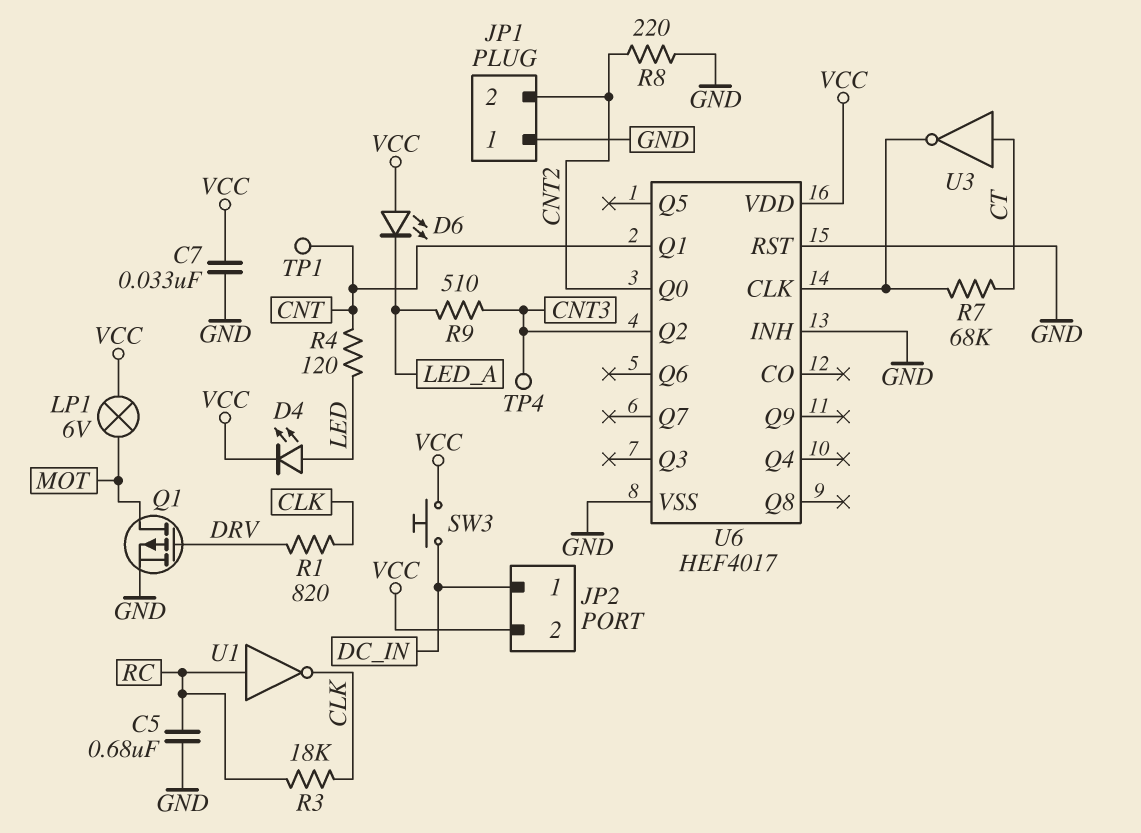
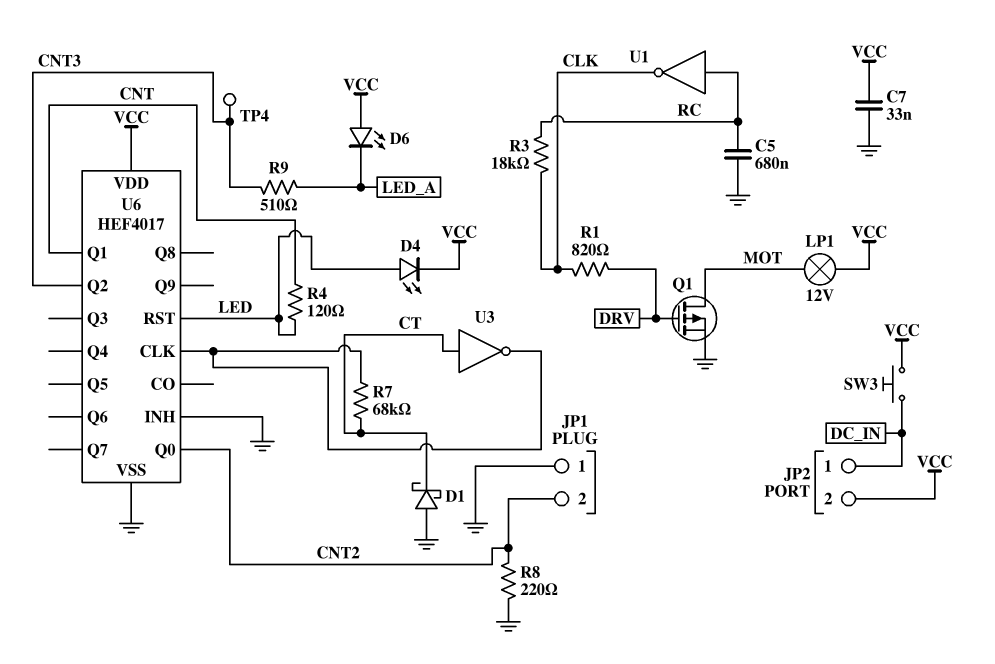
D1: none -> schottky (A GND, K CT)
LP1: lamp 6V (MOT, VCC) -> lamp 12V (MOT, VCC)
TP1: test point (CNT) -> none
U6 pin RST: GND -> LED

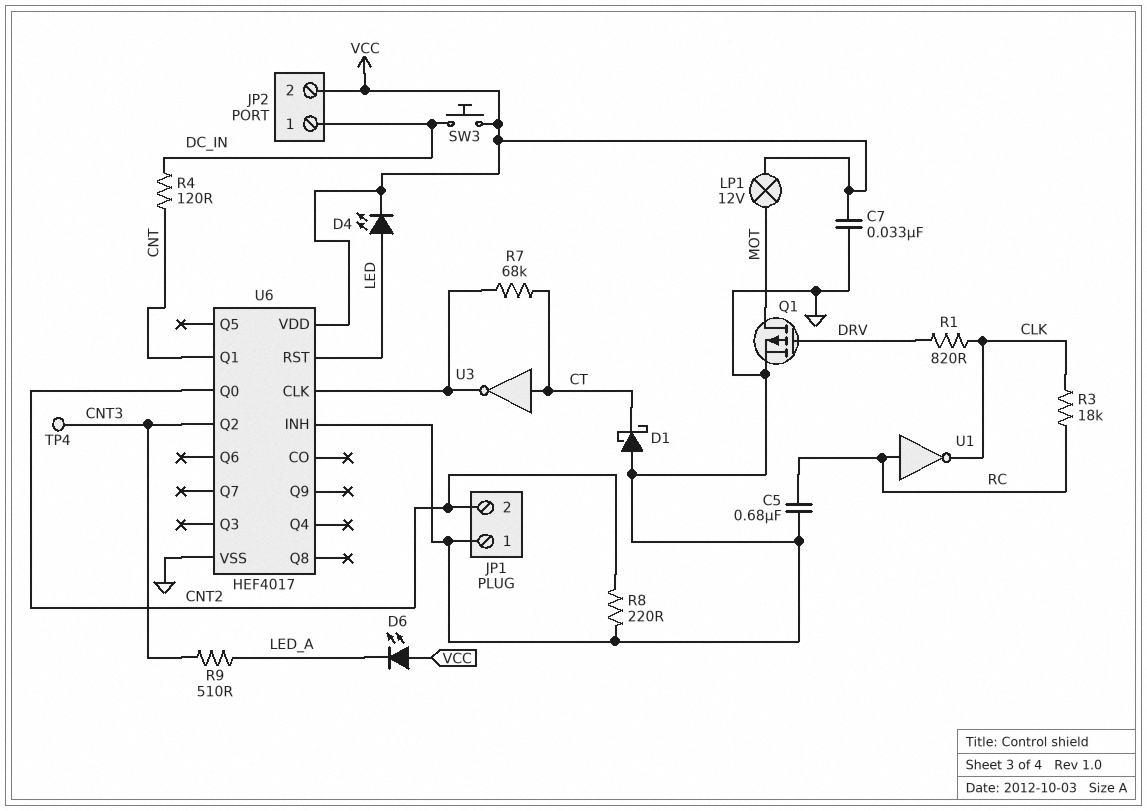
R4: 120 (CNT, LED) -> 120 (CNT, DC_IN)

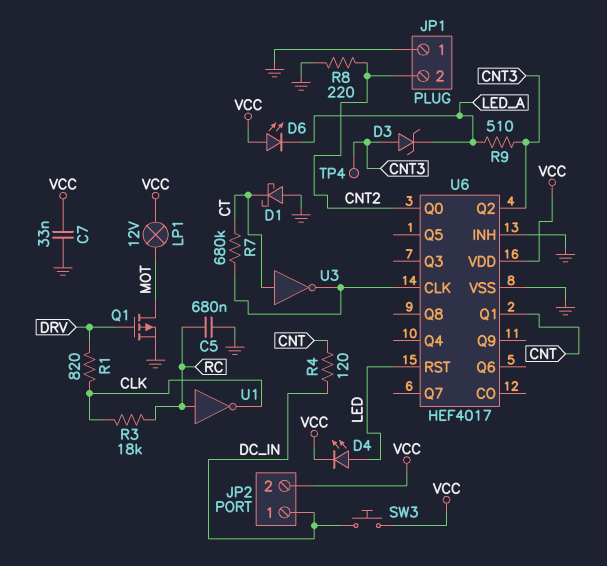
D3: none -> zener (A CNT3, K LED_A)
R7: 68k (CT, U6/CLK) -> 680k (CT, U6/CLK)

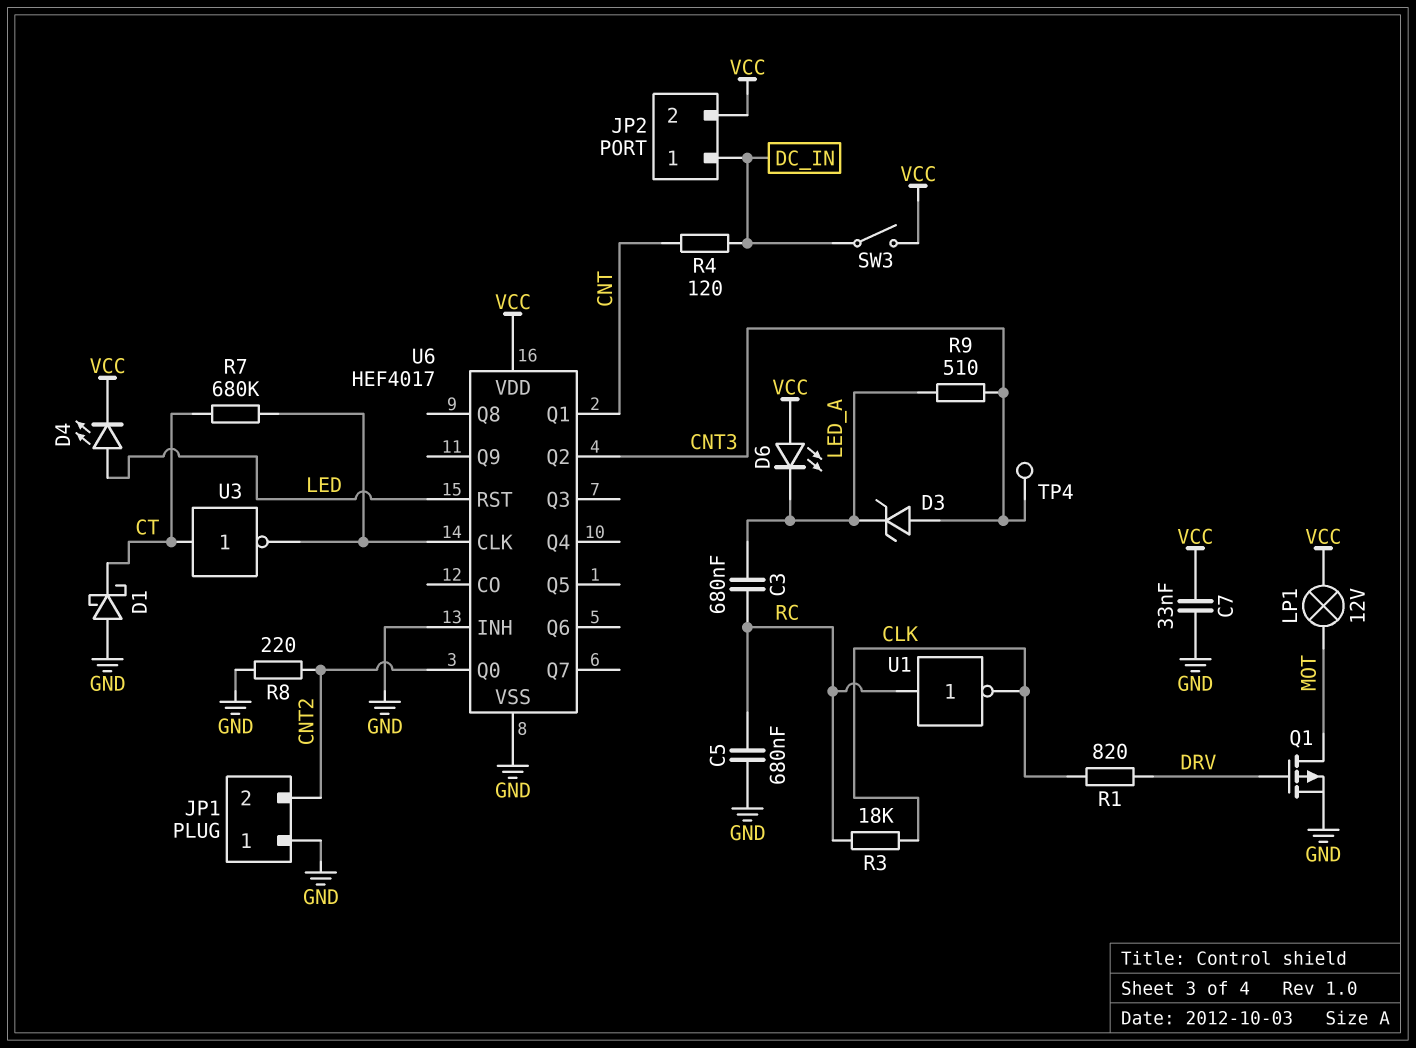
C3: none -> 680nF (LED_A, RC)
SW3: button (DC_IN, VCC) -> switch (DC_IN, VCC)

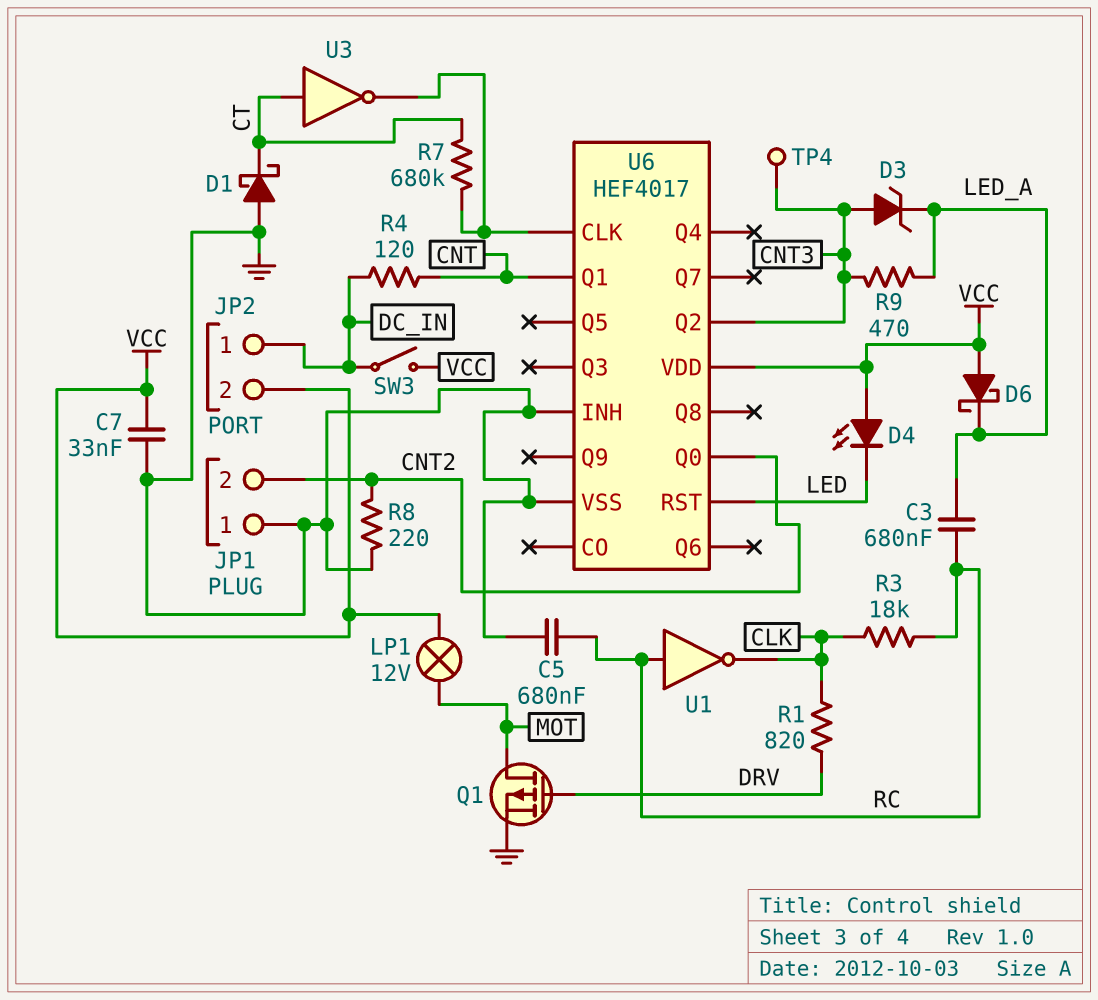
D4: LED (A LED, K VCC) -> LED (A VCC, K LED)
D6: LED (A VCC, K LED_A) -> schottky (A VCC, K LED_A)
R9: 510 (CNT3, LED_A) -> 470 (CNT3, LED_A)

